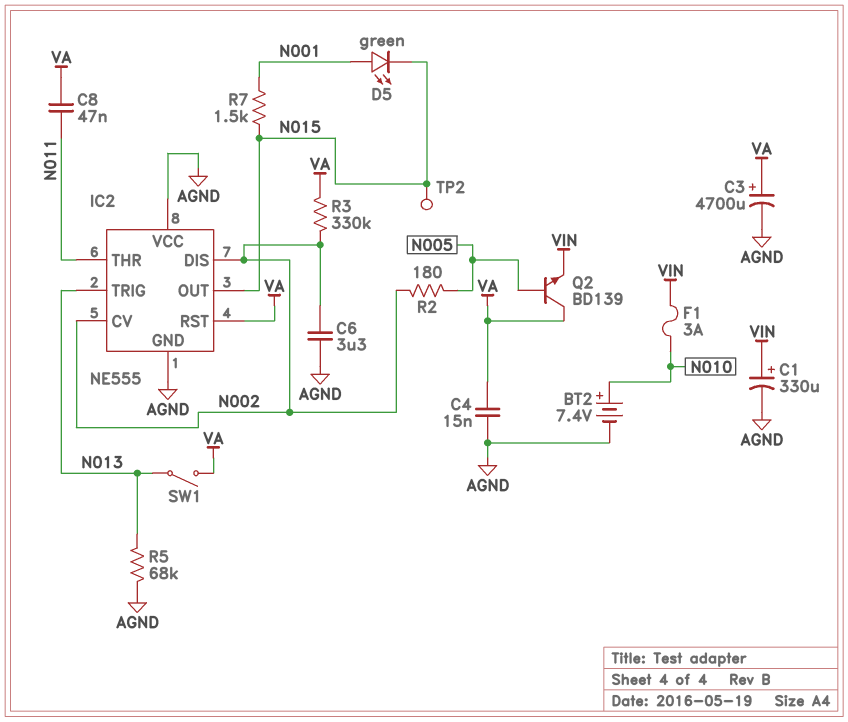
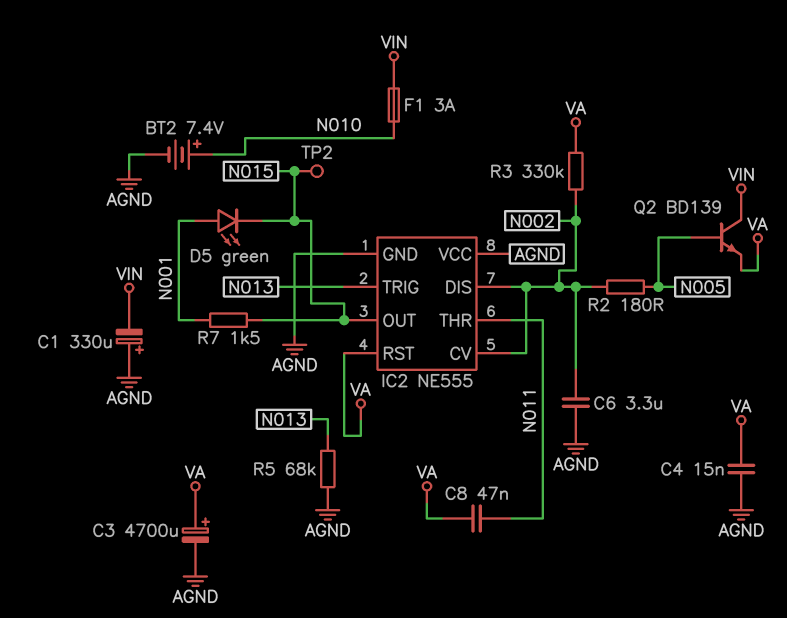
C1: 330uF (plus VIN, minus AGND) -> 330uF (plus AGND, minus VIN)
Q2: NPN BD139 (B N005, C VA, E VIN) -> NPN BD139 (B N005, C VIN, E VA)
SW1: switch (N013, VA) -> none

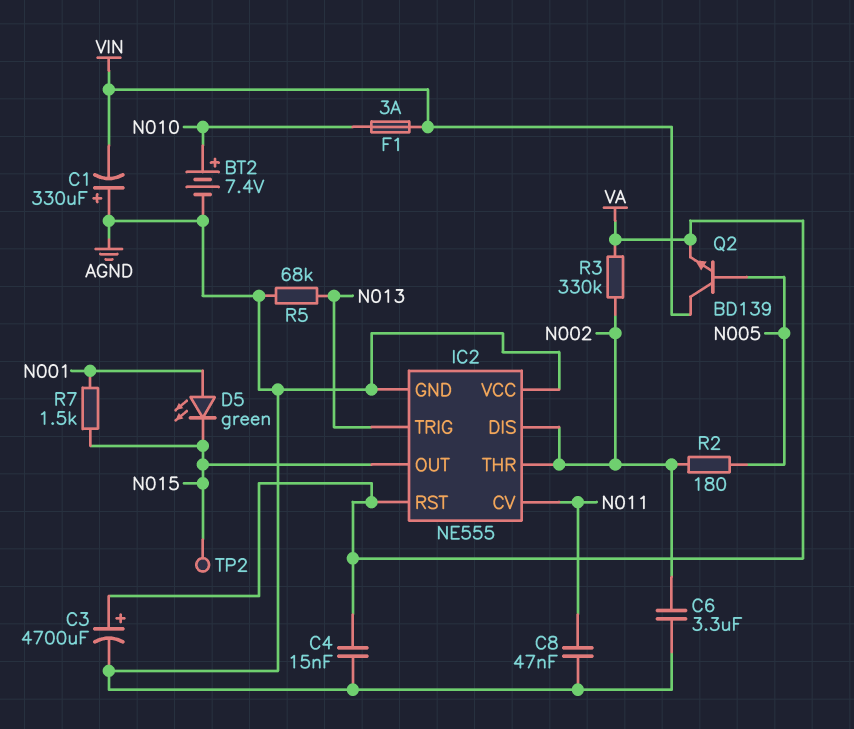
C8: 47nF (N011, VA) -> 47nF (AGND, N011)
IC2 pin CV: N002 -> N011
IC2 pin THR: N011 -> N002

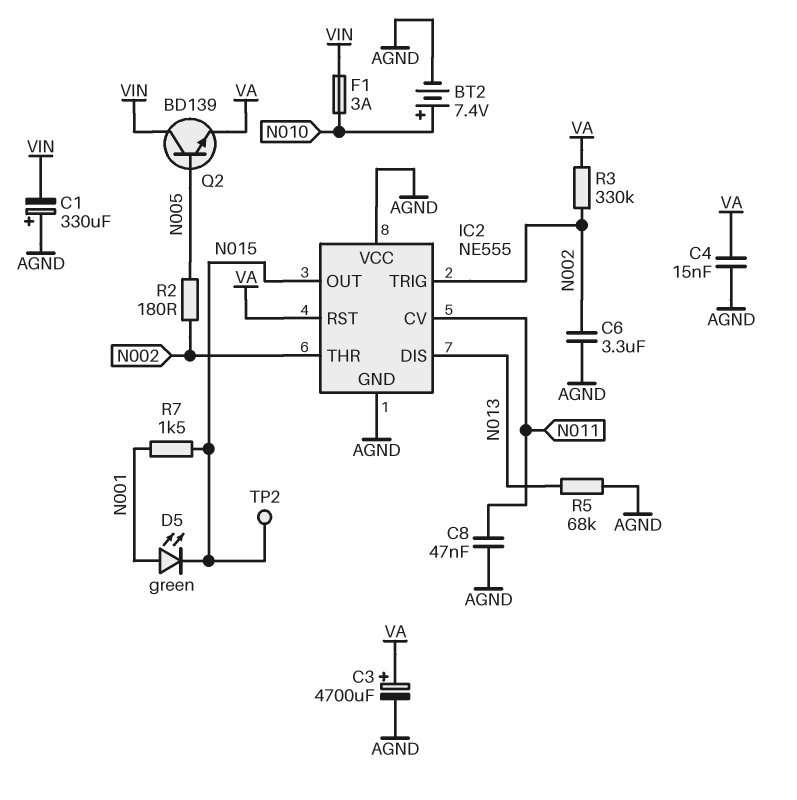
IC2 pin DIS: N002 -> N013
IC2 pin TRIG: N013 -> N002

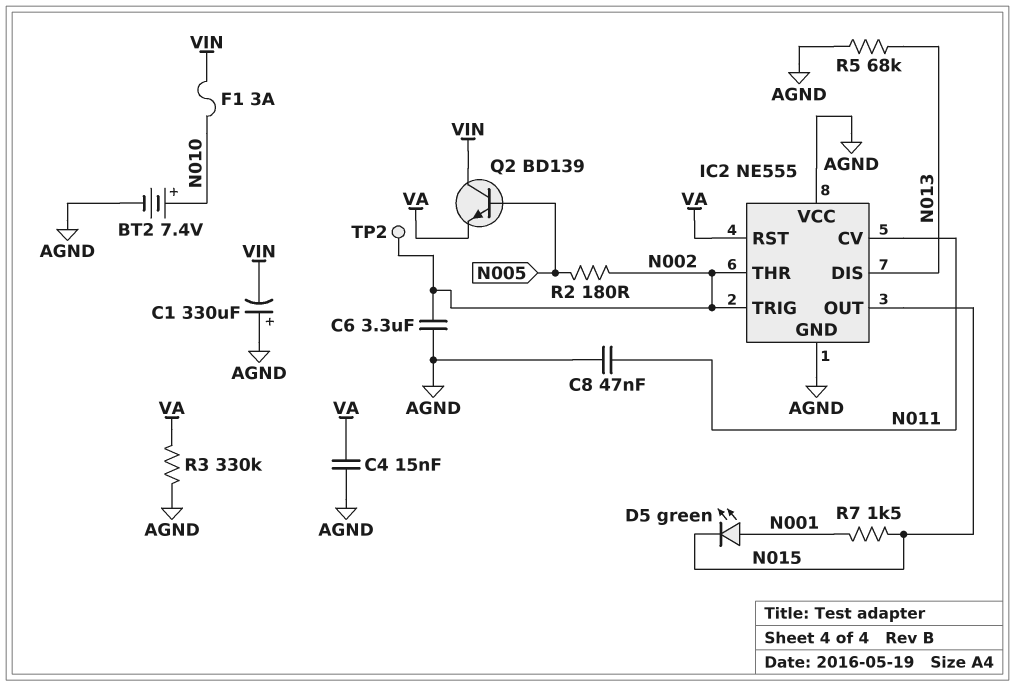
C3: 4700uF (plus VA, minus AGND) -> none
R3: 330k (N002, VA) -> 330k (AGND, VA)
TP2: test point (N015) -> test point (N002)

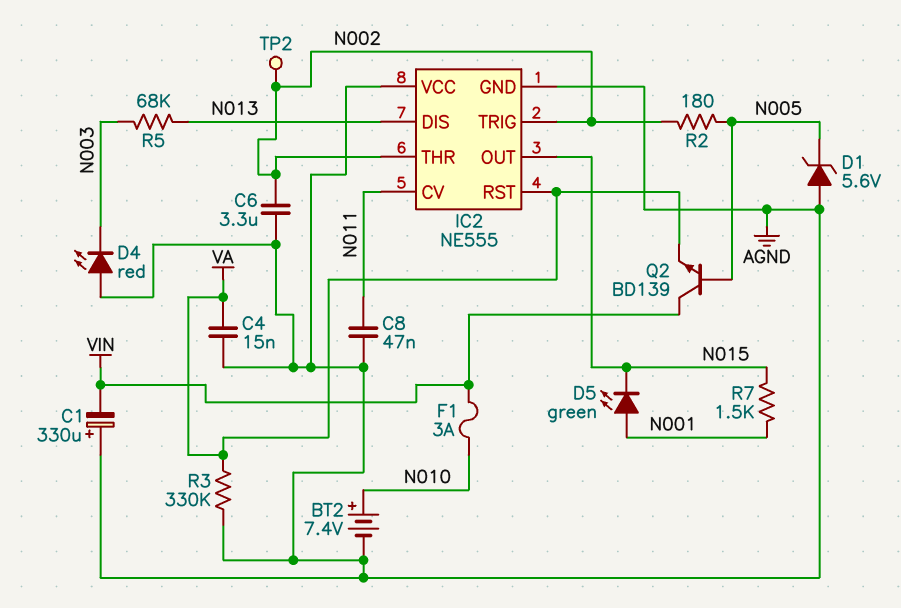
D1: none -> zener 5.6V (A AGND, K N005)
D4: none -> LED red (A AGND, K N003)
R5: 68k (AGND, N013) -> 68k (N003, N013)

